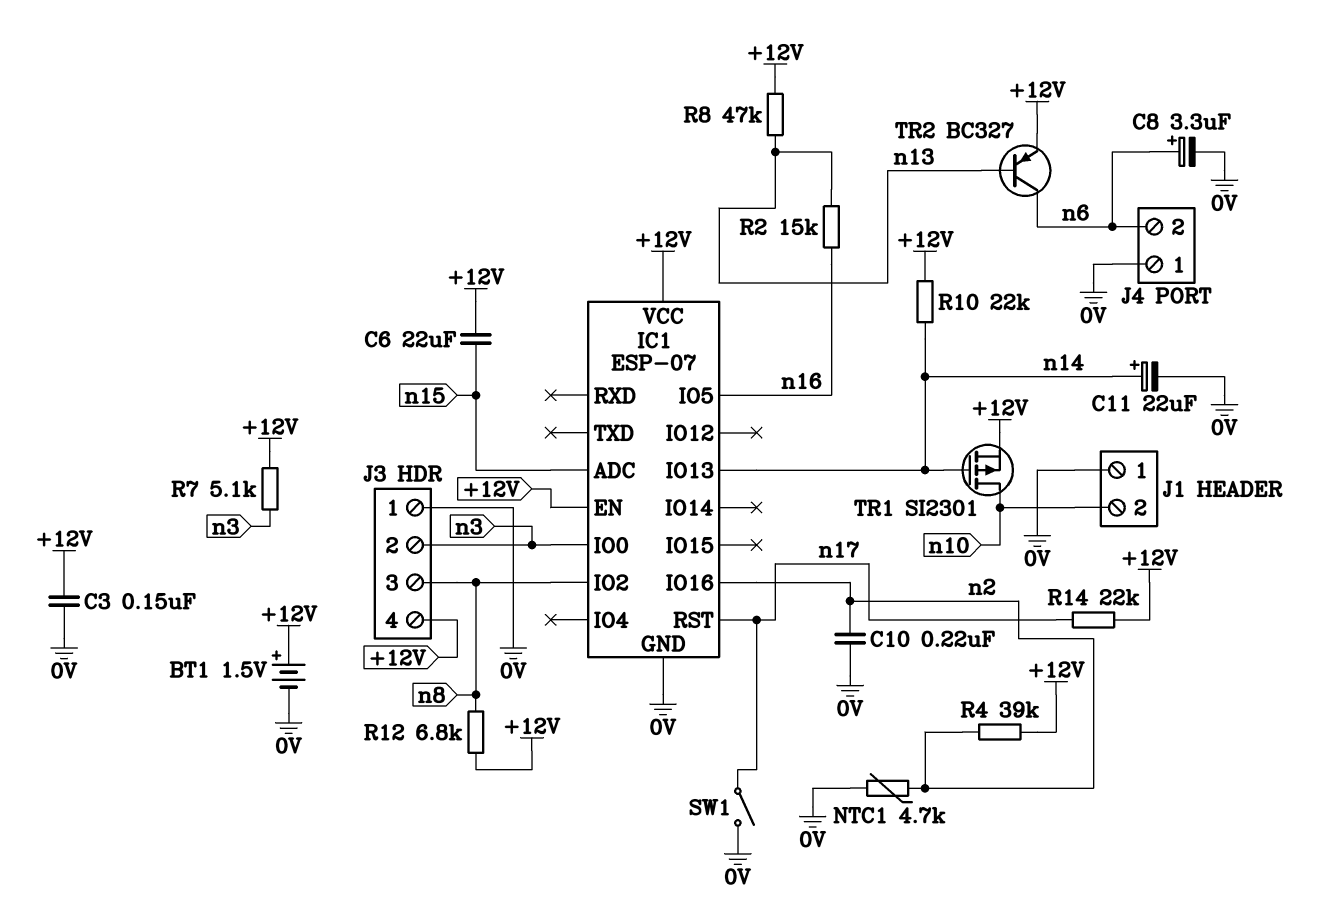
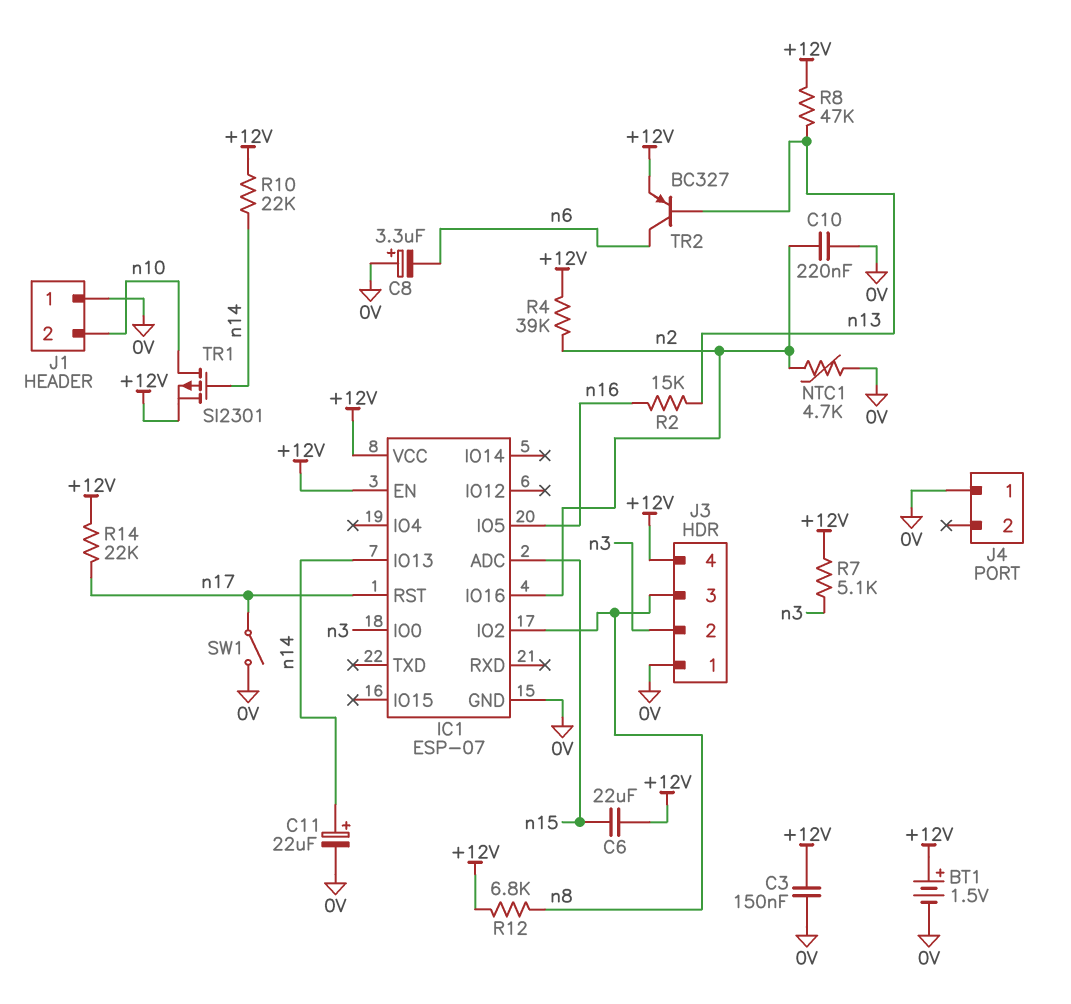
C8: 3.3uF (plus n6, minus 0V) -> 3.3uF (plus 0V, minus n6)
J4 pin 2: n6 -> none

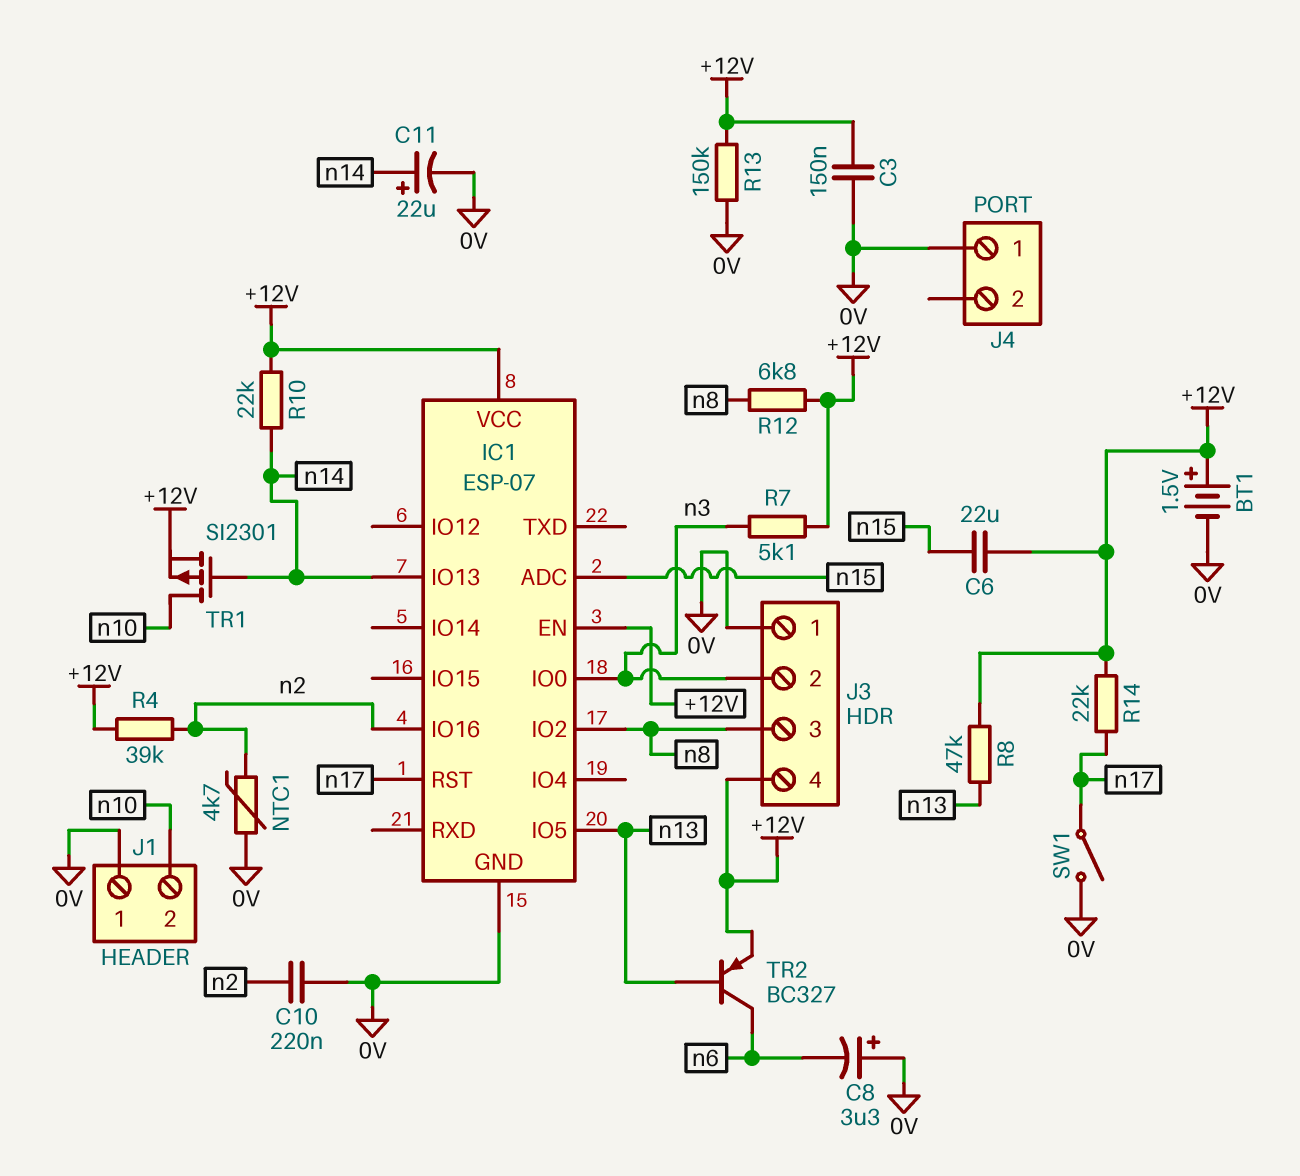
IC1 pin IO5: n16 -> n13
R2: 15k (n13, n16) -> none
R13: none -> 150k (+12V, 0V)

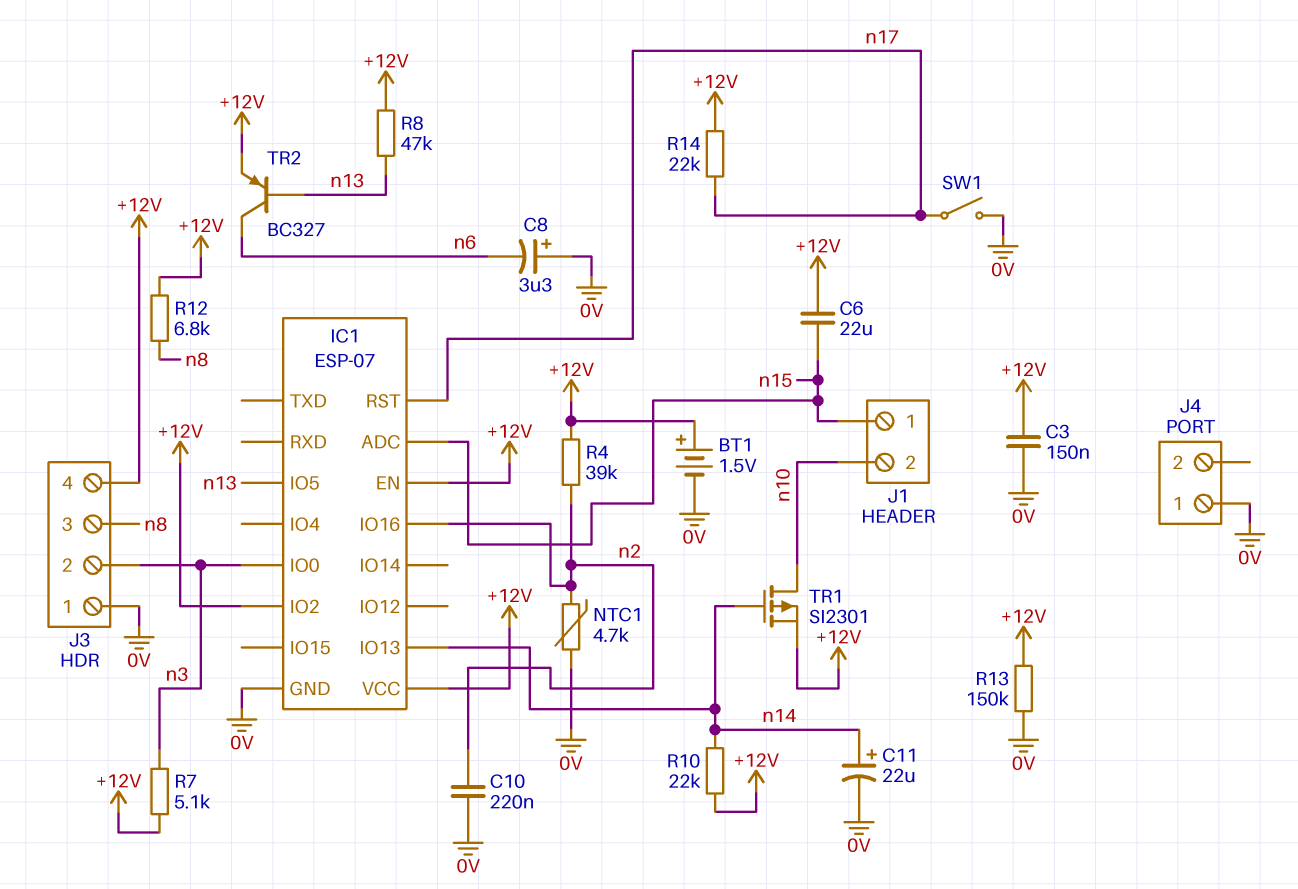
IC1 pin IO2: n8 -> +12V
J1 pin 1: 0V -> n15

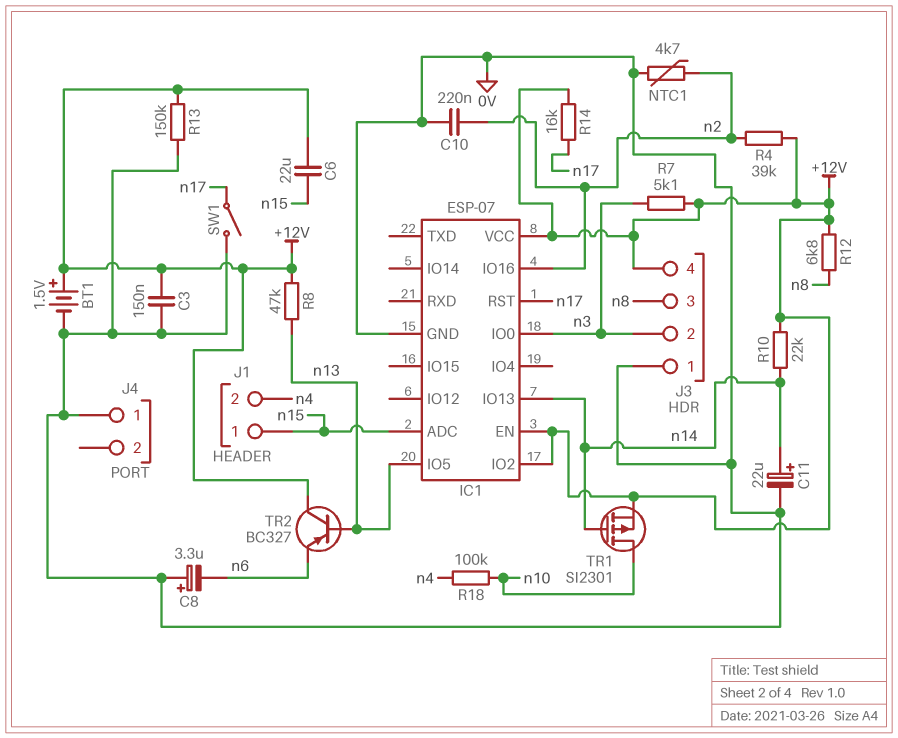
J1 pin 2: n10 -> n4
R14: 22k (+12V, n17) -> 16k (+12V, n17)
R18: none -> 100k (n4, n10)
TR2: PNP BC327 (B n13, C n6, E +12V) -> PNP BC327 (B n13, C +12V, E n6)

